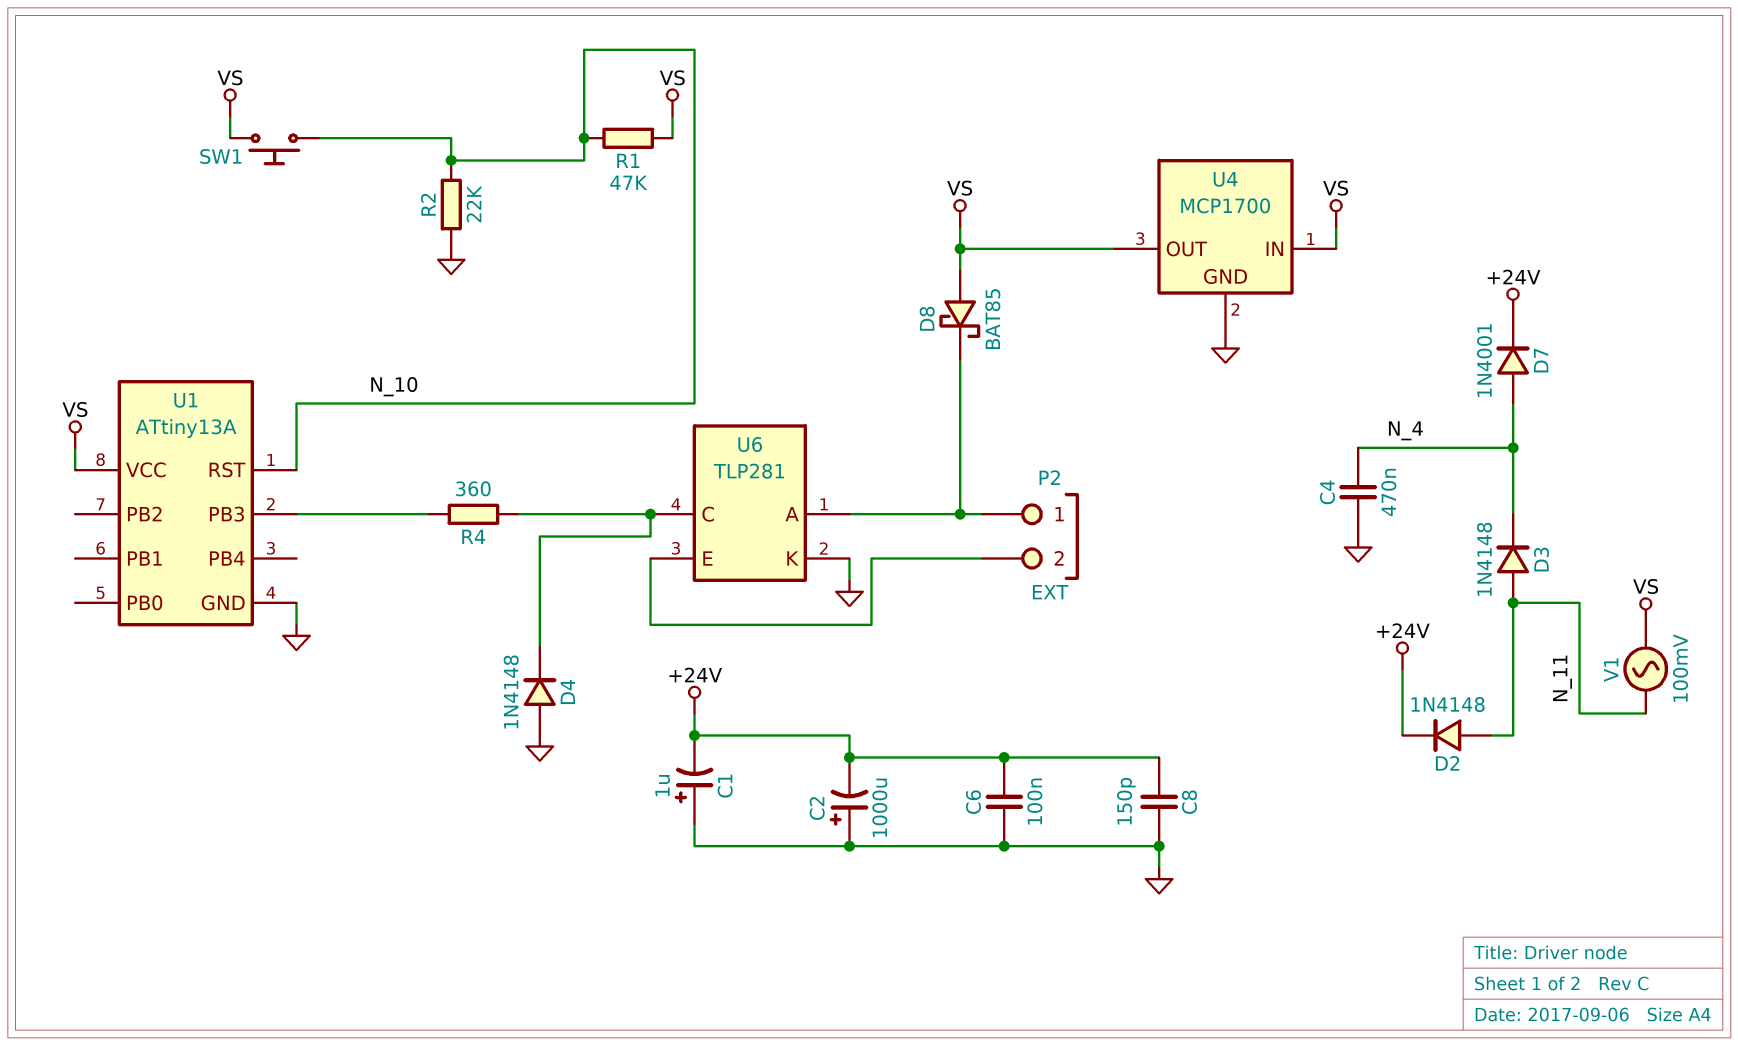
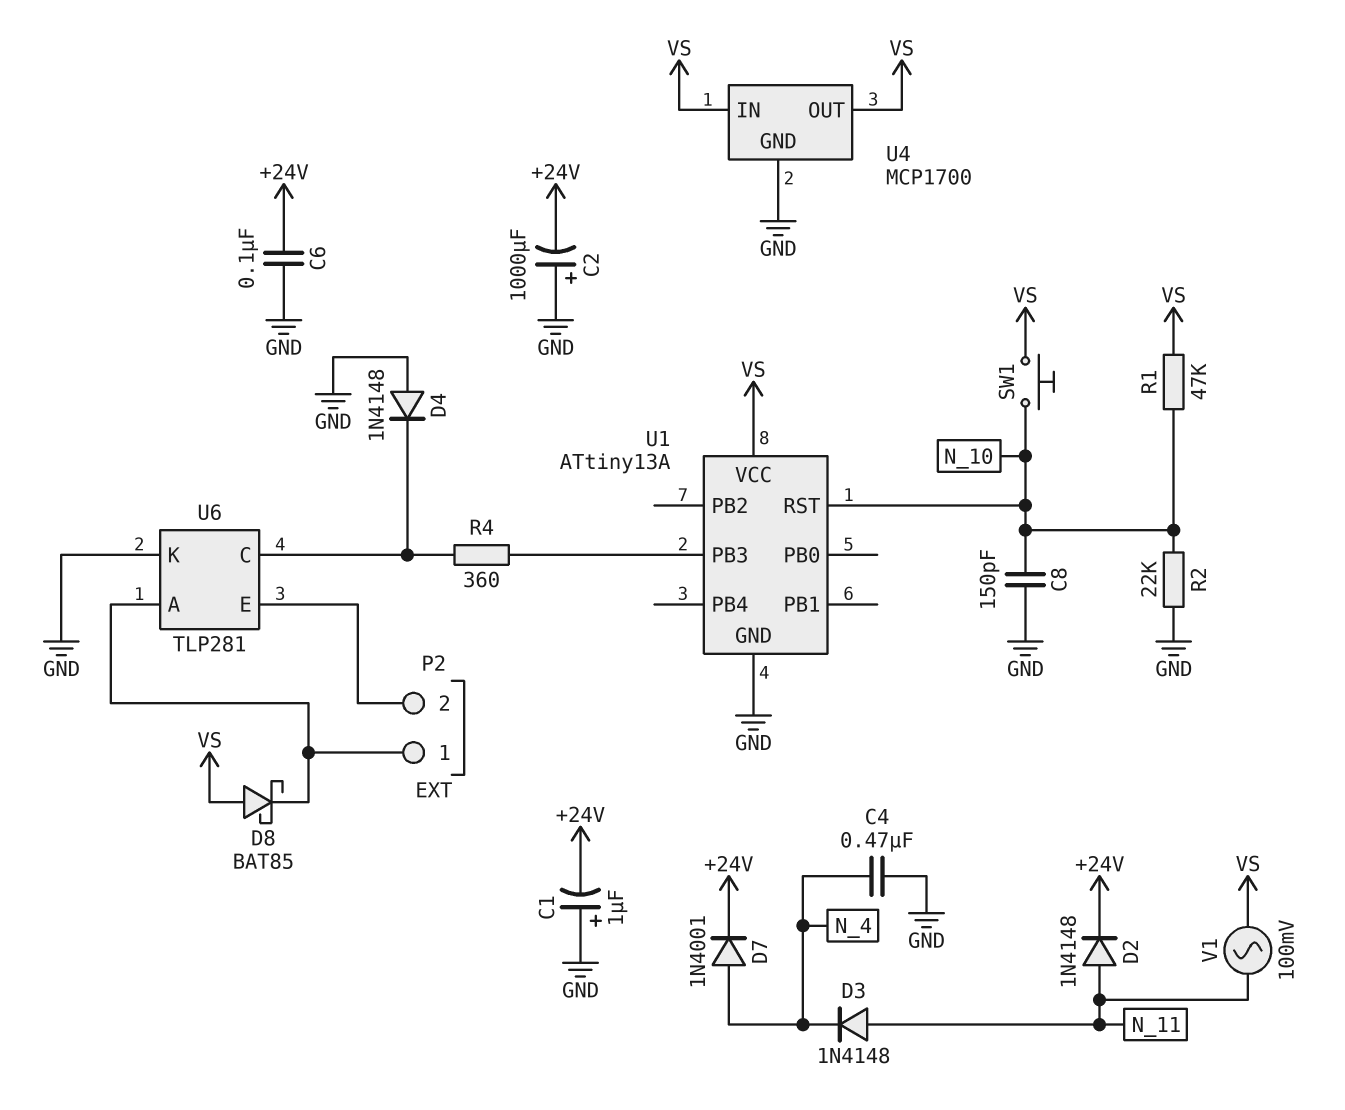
C8: 150pF (+24V, GND) -> 150pF (GND, N_10)

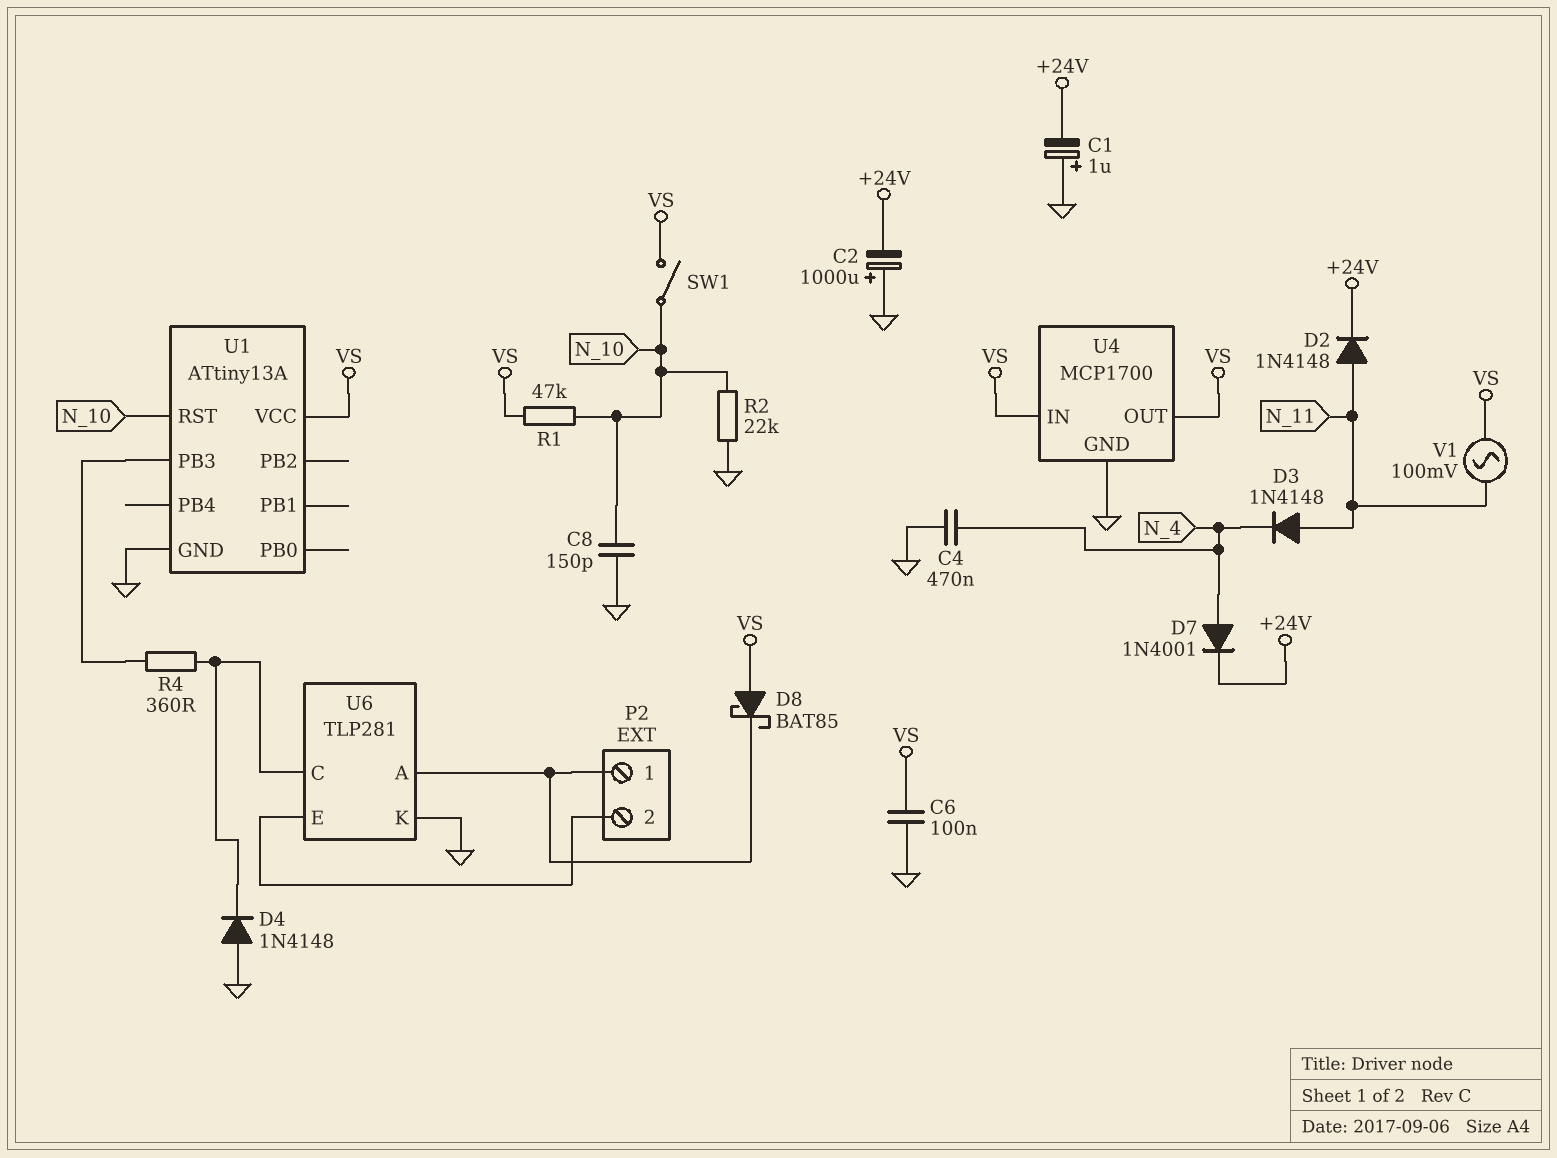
C6: 100nF (+24V, GND) -> 100nF (GND, VS)
SW1: button (N_10, VS) -> switch (N_10, VS)

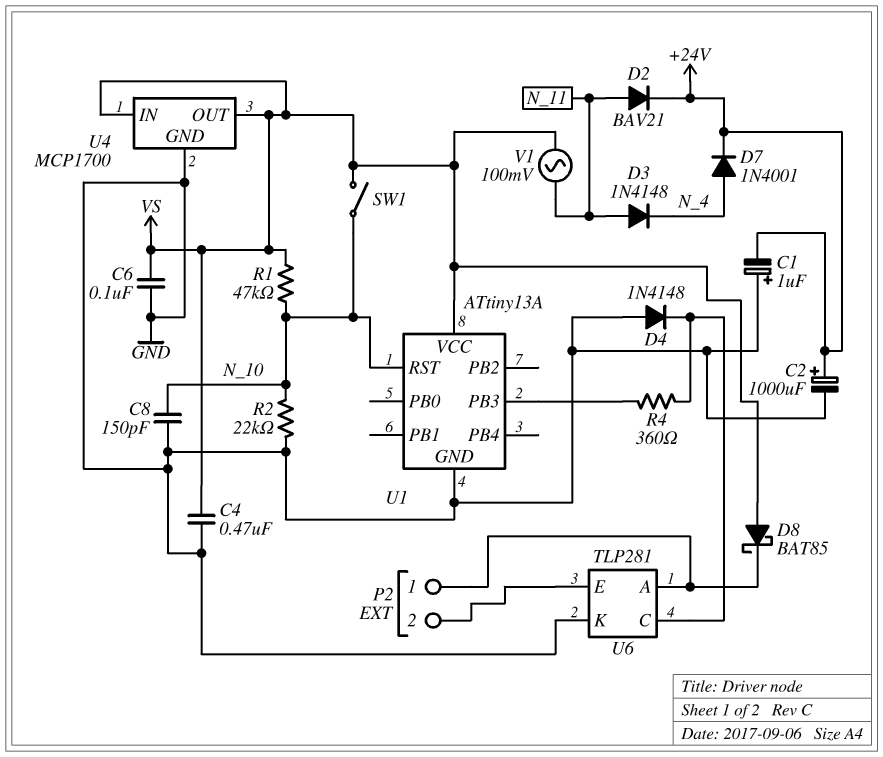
C2: 1000uF (plus GND, minus +24V) -> 1000uF (plus +24V, minus GND)
C4: 470nF (GND, N_4) -> 470nF (GND, VS)
D2: diode 1N4148 (A N_11, K +24V) -> diode BAV21 (A N_11, K +24V)

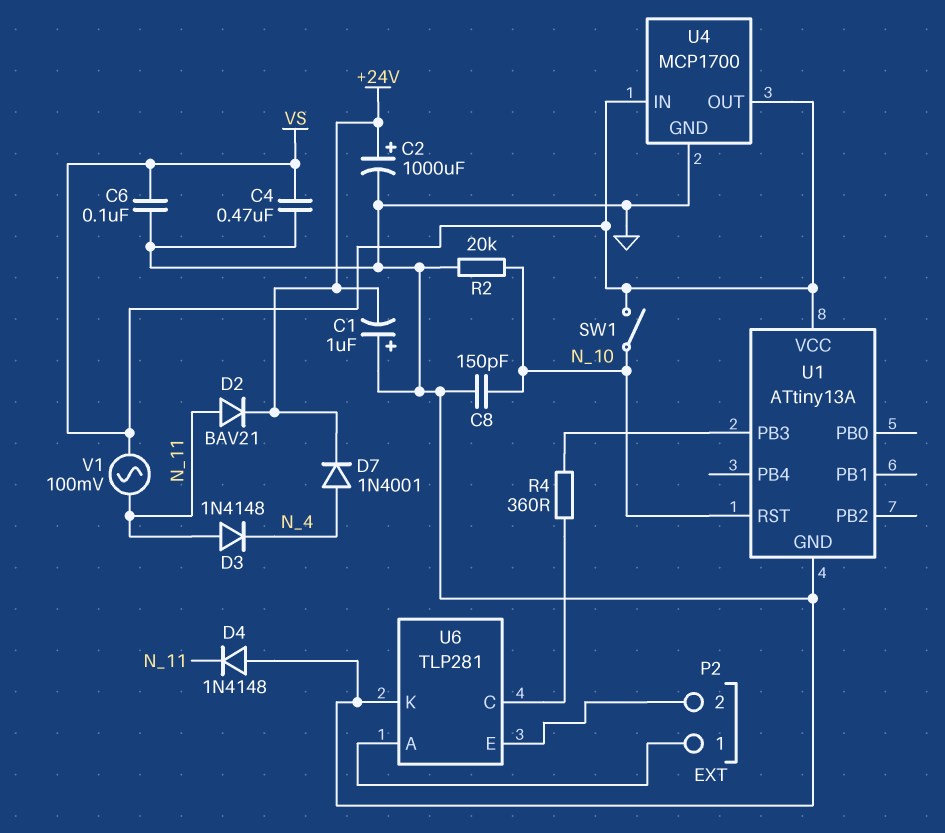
D4: diode 1N4148 (A GND, K U6/C) -> diode 1N4148 (A GND, K N_11)
D8: schottky BAT85 (A VS, K P2/1) -> none
R1: 47k (N_10, VS) -> none
R2: 22k (GND, N_10) -> 20k (GND, N_10)

